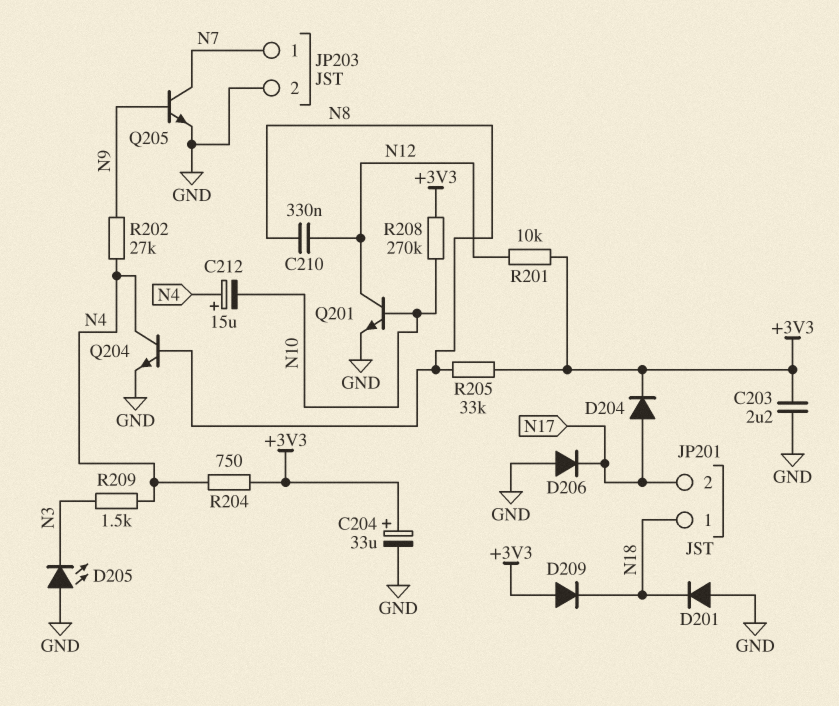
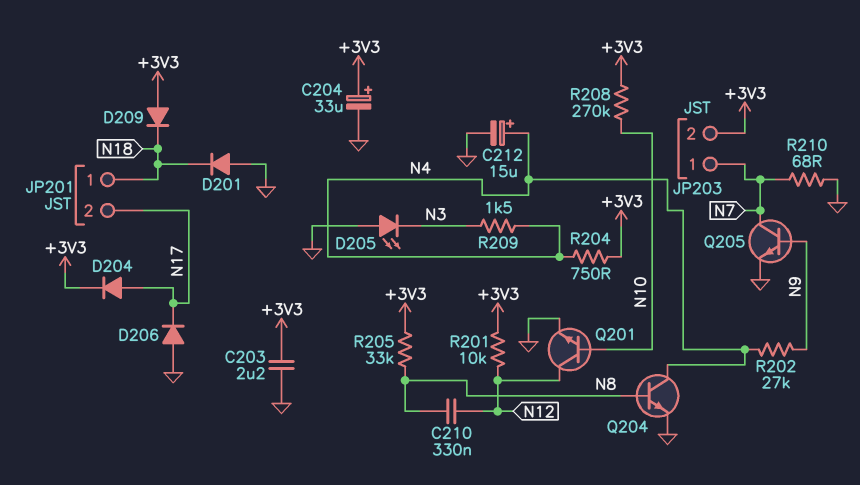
C212: 15uF (plus N4, minus N10) -> 15uF (plus N4, minus GND)
JP203 pin 2: GND -> +3V3
R210: none -> 68 (GND, N7)

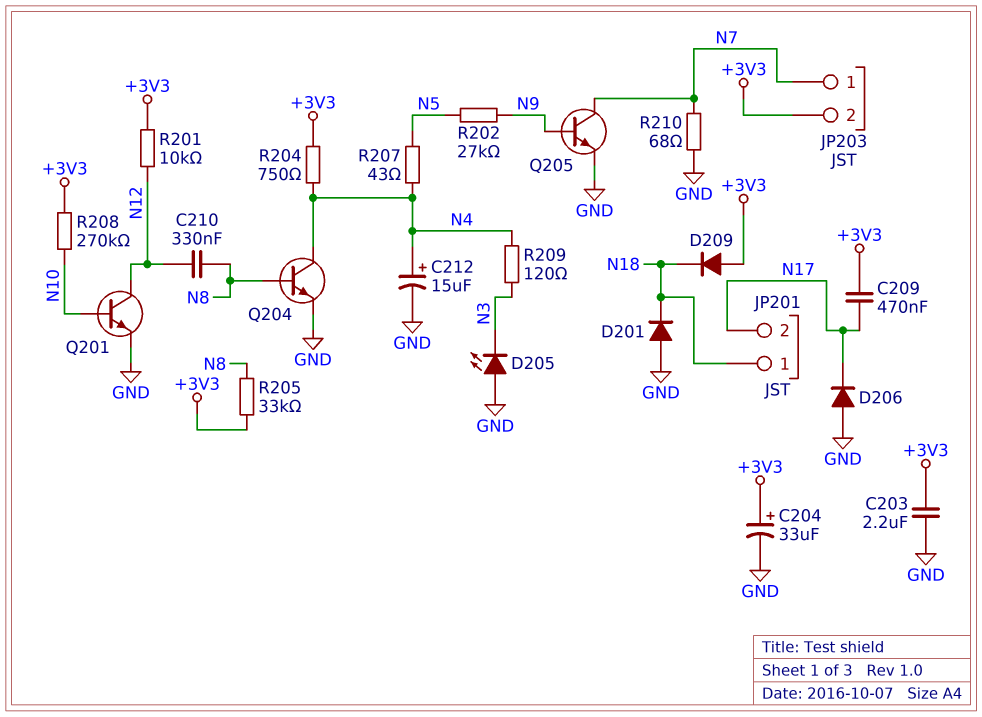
C209: none -> 470nF (+3V3, N17)
D204: diode (A N17, K +3V3) -> none
R202: 27k (N4, N9) -> 27k (N5, N9)
R207: none -> 43 (N4, N5)
R209: 1.5k (N3, N4) -> 120 (N3, N4)

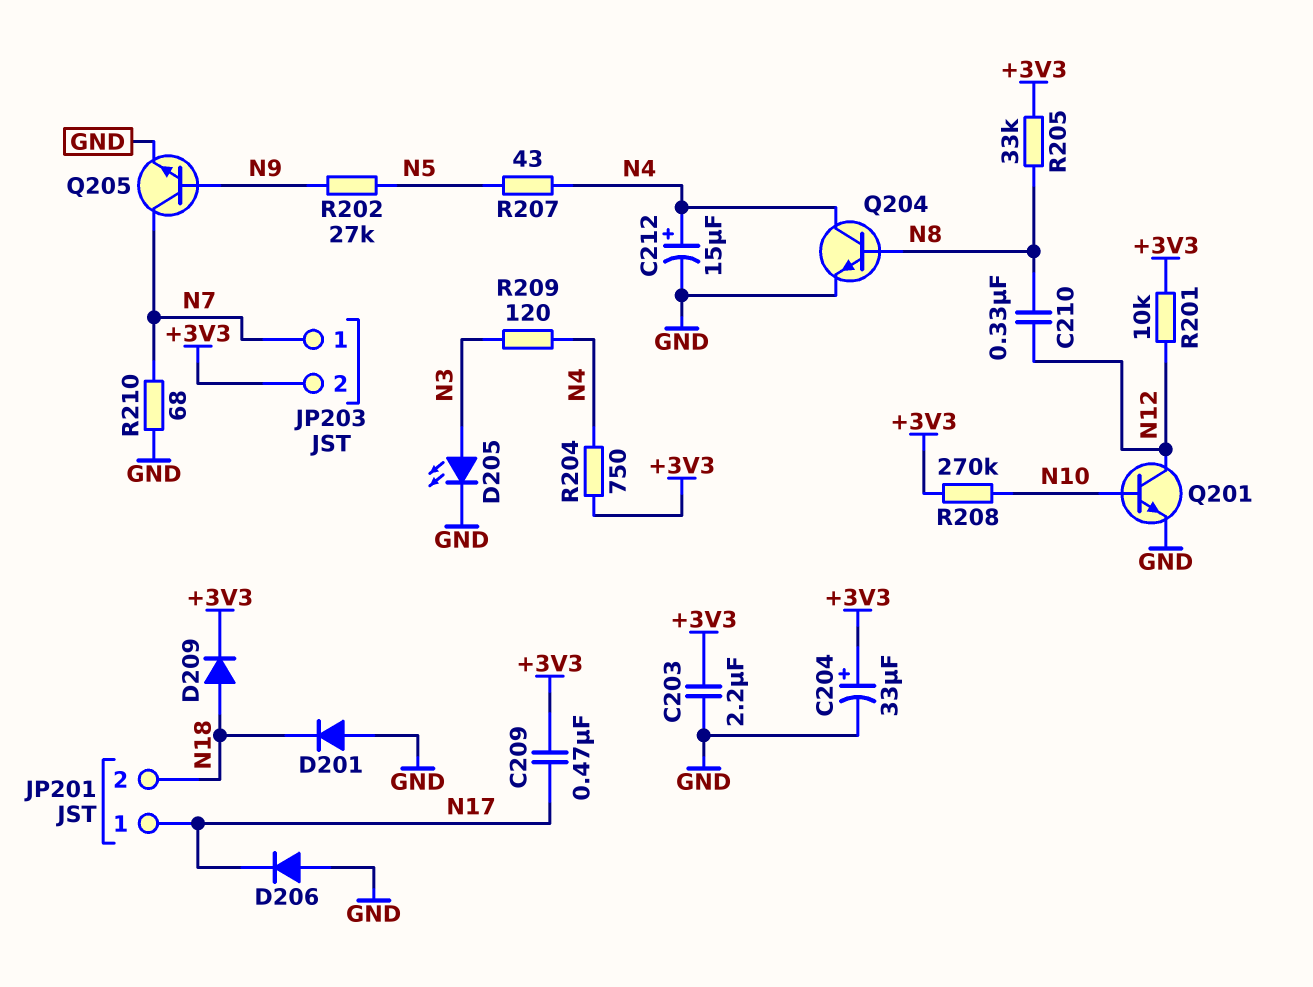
D205: LED (A GND, K N3) -> LED (A N3, K GND)
D209: diode (A +3V3, K N18) -> diode (A N18, K +3V3)
JP201 pin 1: N18 -> N17
JP201 pin 2: N17 -> N18

